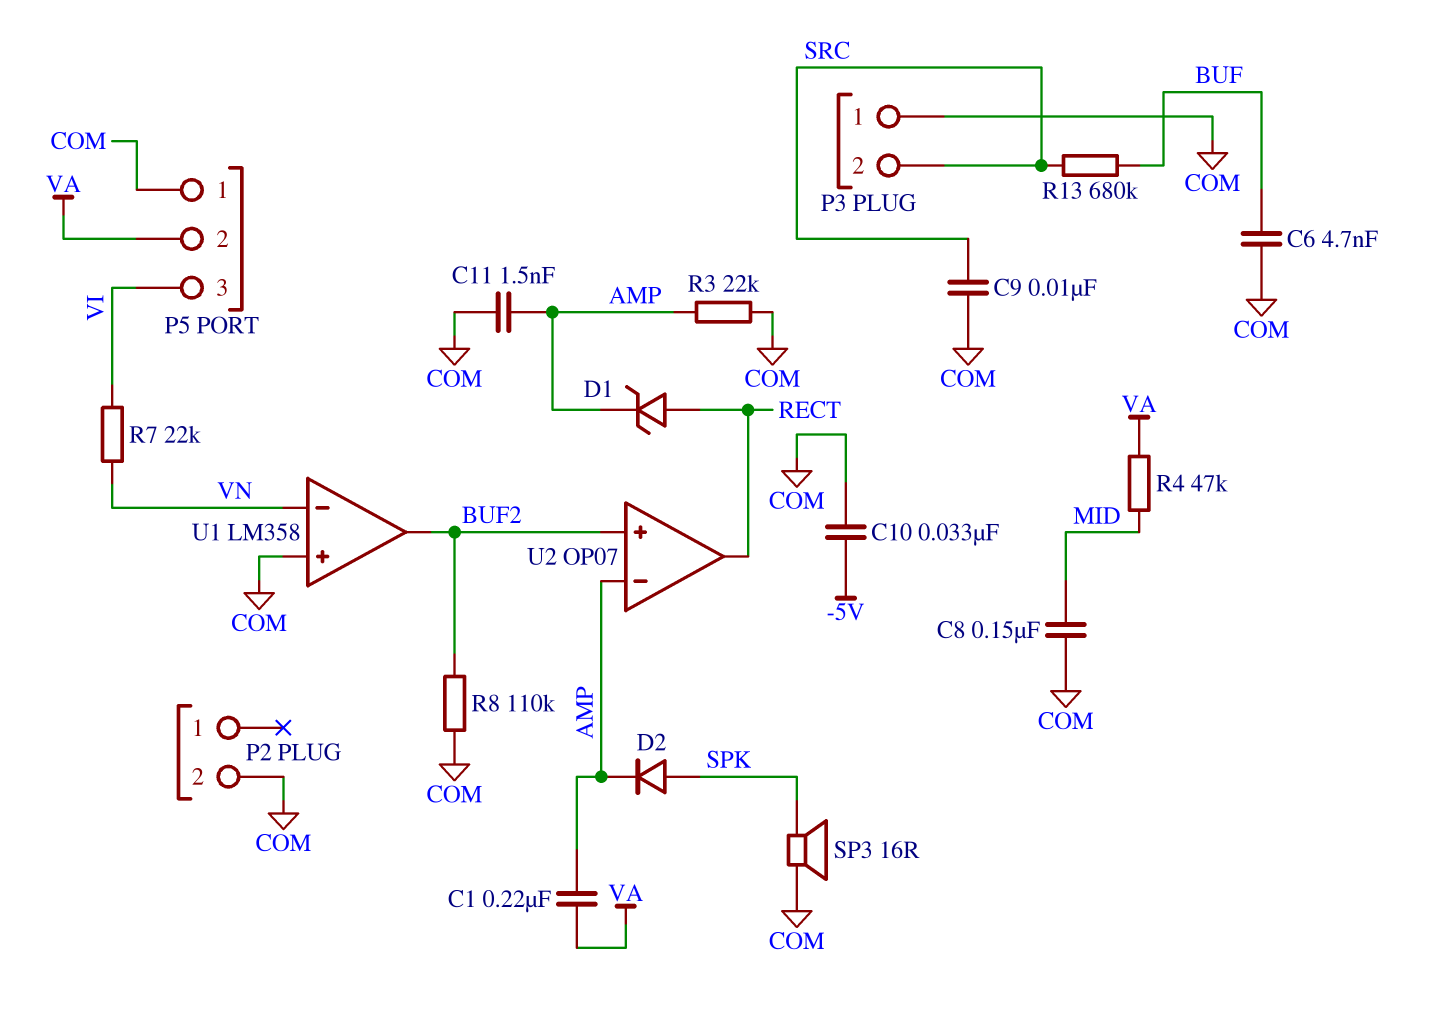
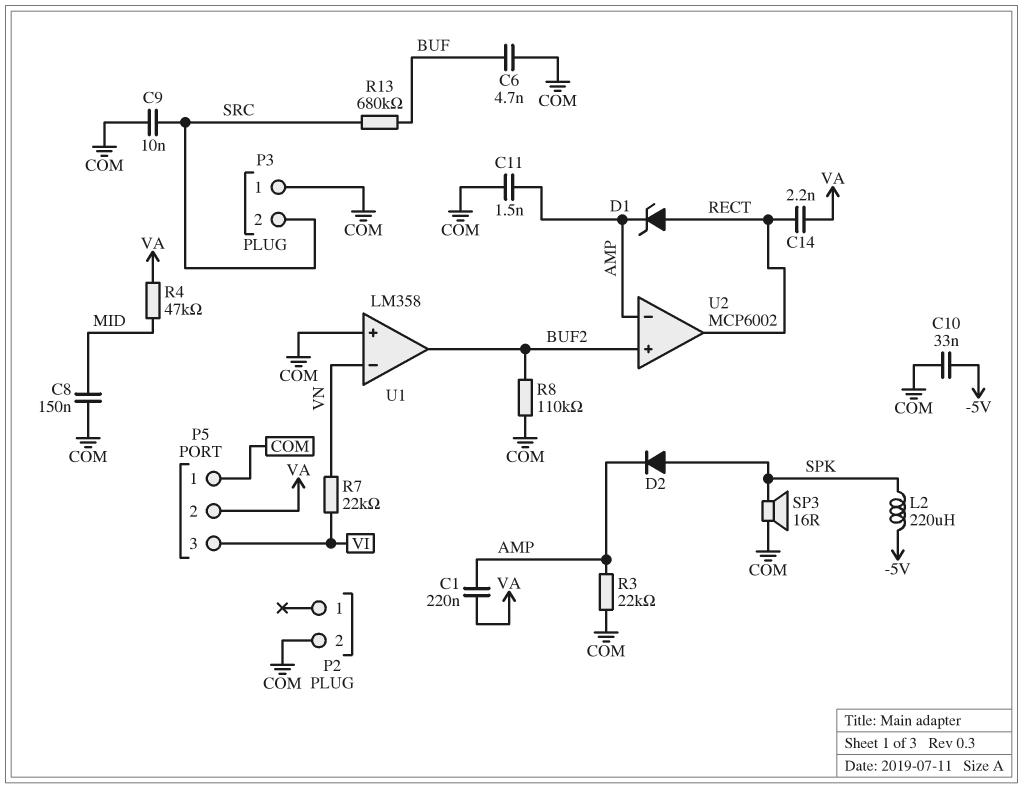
C14: none -> 2.2nF (RECT, VA)
L2: none -> 220uH (-5V, SPK)
U2: OP07 -> MCP6002

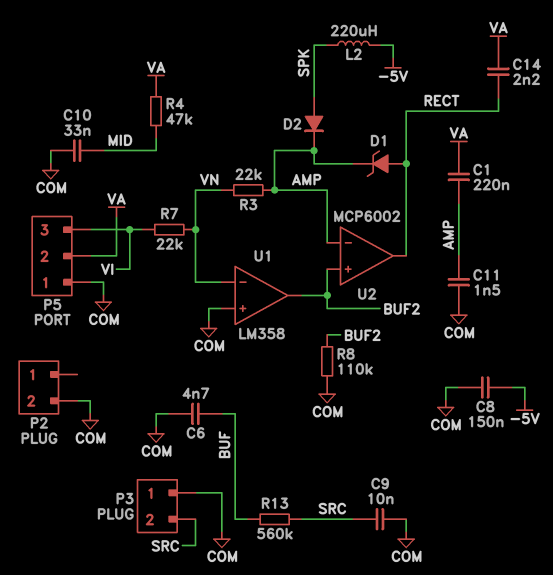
C8: 150nF (COM, MID) -> 150nF (-5V, COM)
C10: 33nF (-5V, COM) -> 33nF (COM, MID)
R3: 22k (AMP, COM) -> 22k (AMP, VN)
R13: 680k (BUF, SRC) -> 560k (BUF, SRC)
SP3: speaker 16R (COM, SPK) -> none

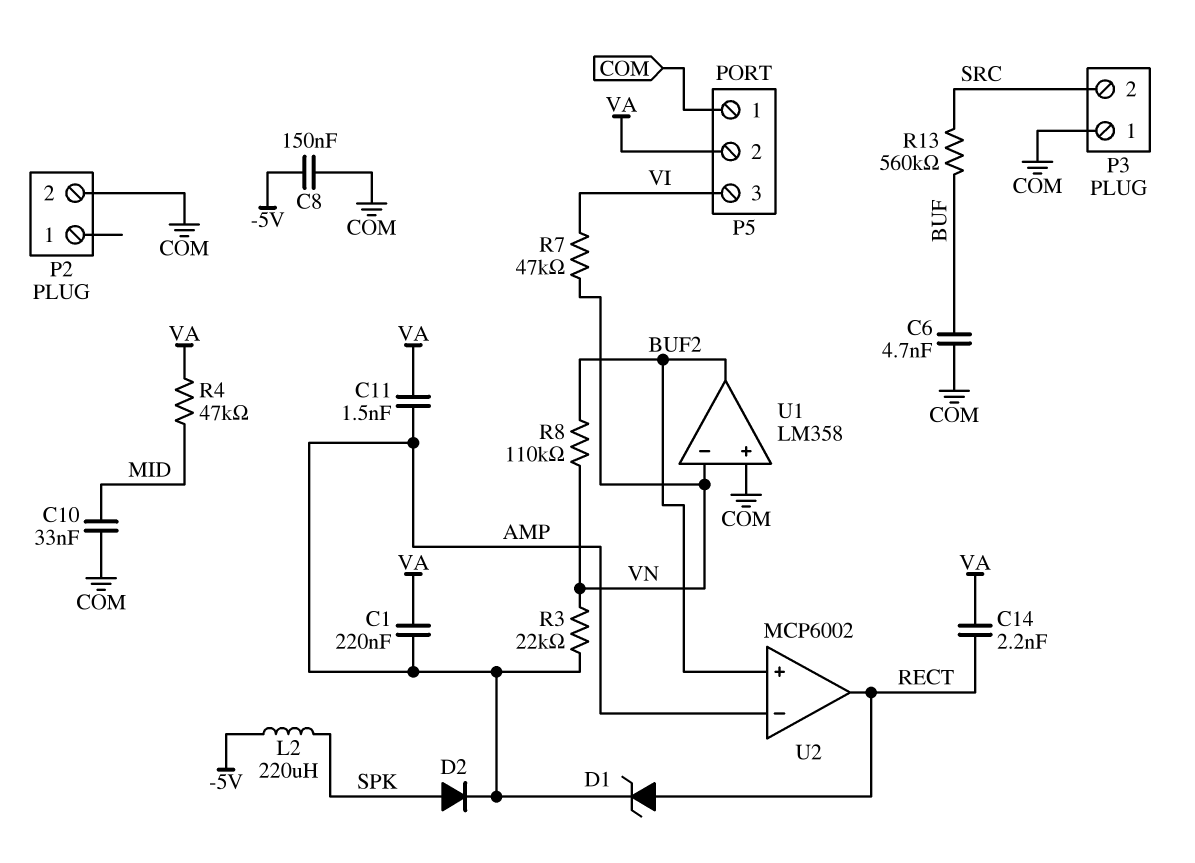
C9: 10nF (COM, SRC) -> none
C11: 1.5nF (AMP, COM) -> 1.5nF (AMP, VA)
R7: 22k (VI, VN) -> 47k (VI, VN)
R8: 110k (BUF2, COM) -> 110k (BUF2, VN)

